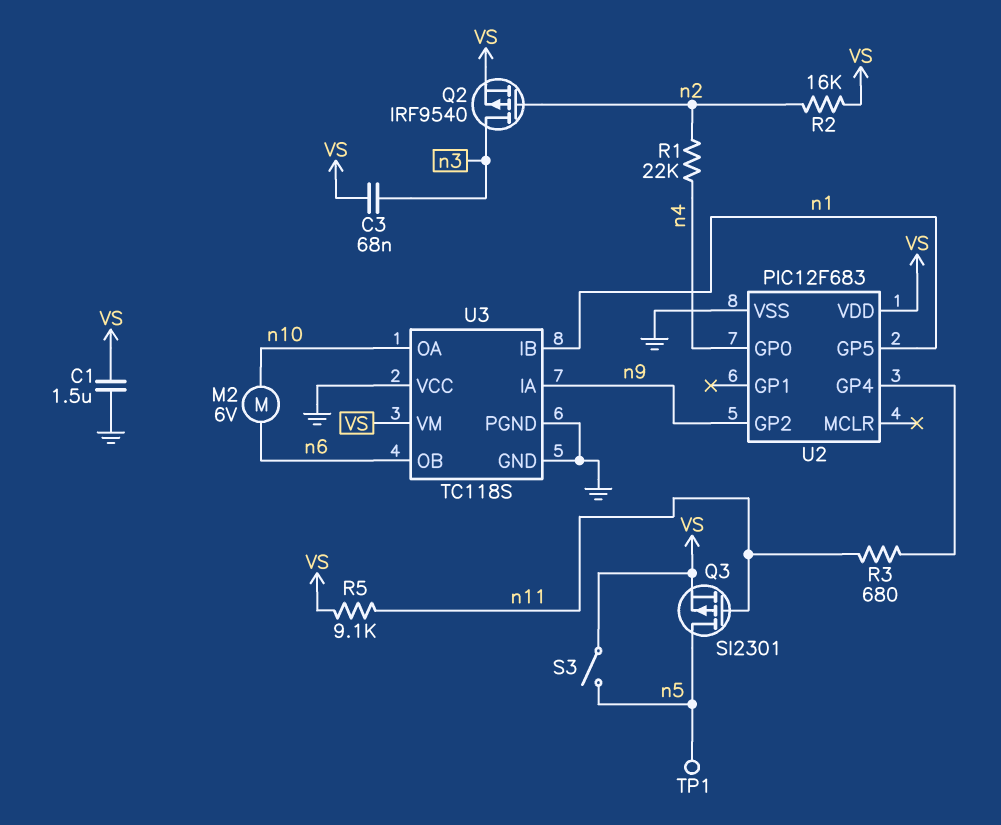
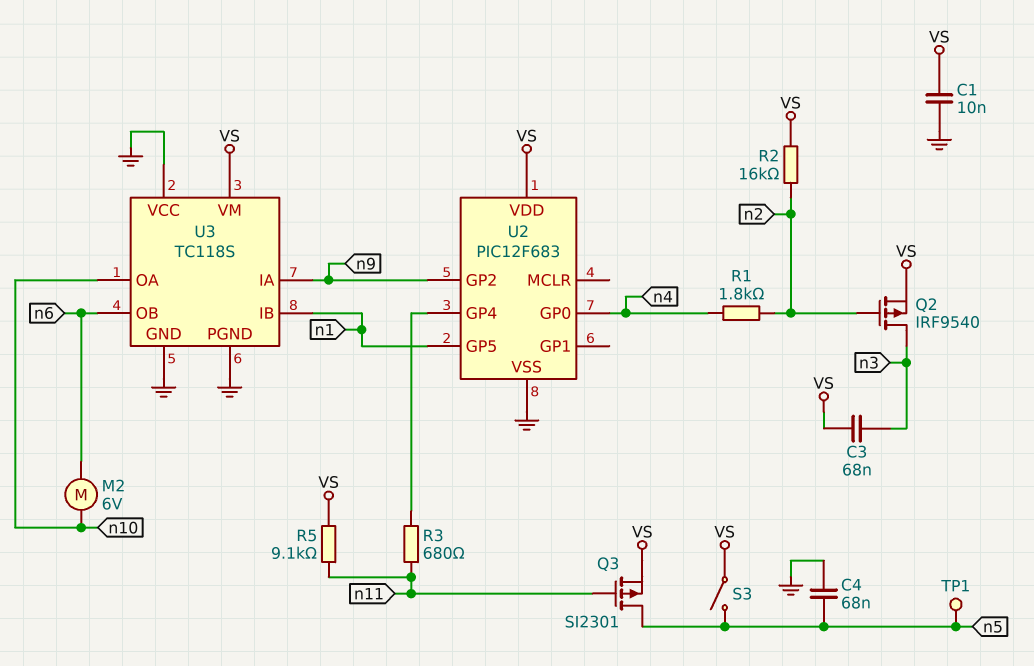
C1: 1.5uF (GND, VS) -> 10nF (GND, VS)
C4: none -> 68nF (GND, n5)
R1: 22k (n2, n4) -> 1.8k (n2, n4)

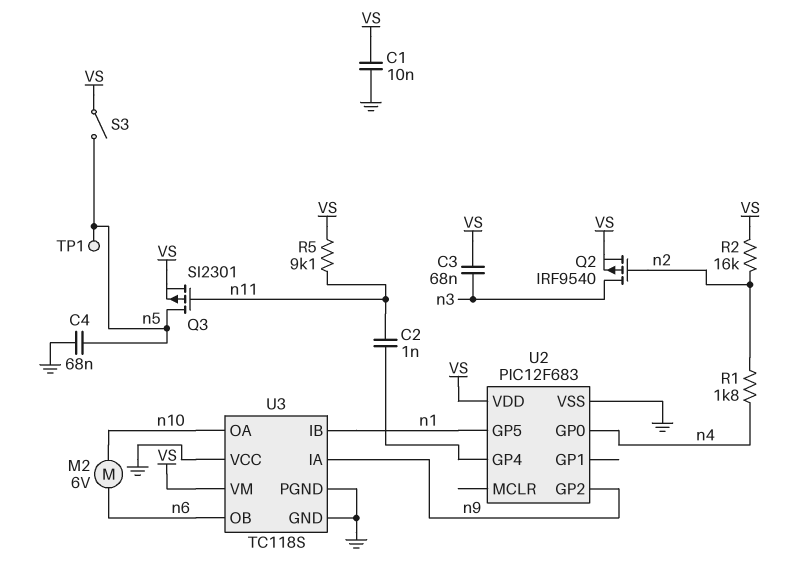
C2: none -> 1nF (U2/GP4, n11)
R3: 680 (U2/GP4, n11) -> none

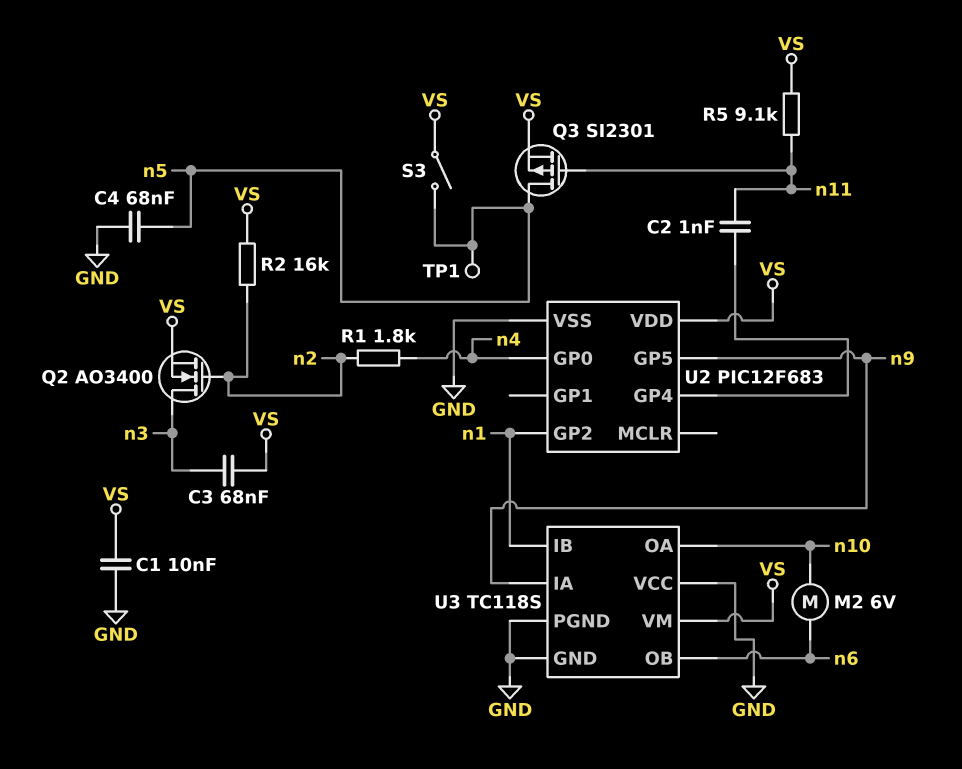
Q2: PMOS IRF9540 (G n2, D n3, S VS) -> NMOS AO3400 (G n2, D n3, S VS)
U2 pin GP2: n9 -> n1
U2 pin GP5: n1 -> n9

